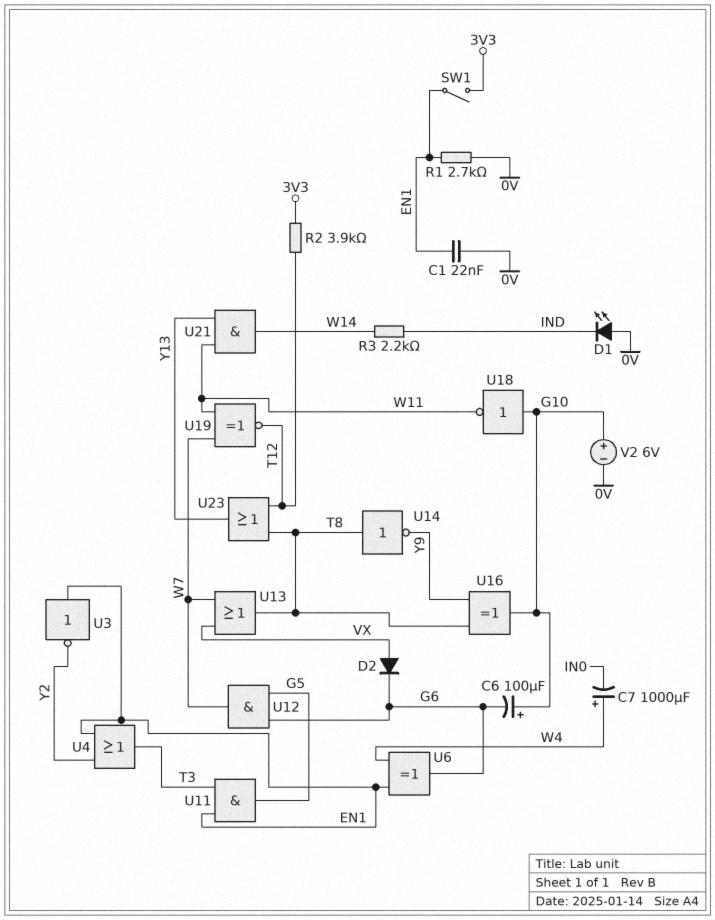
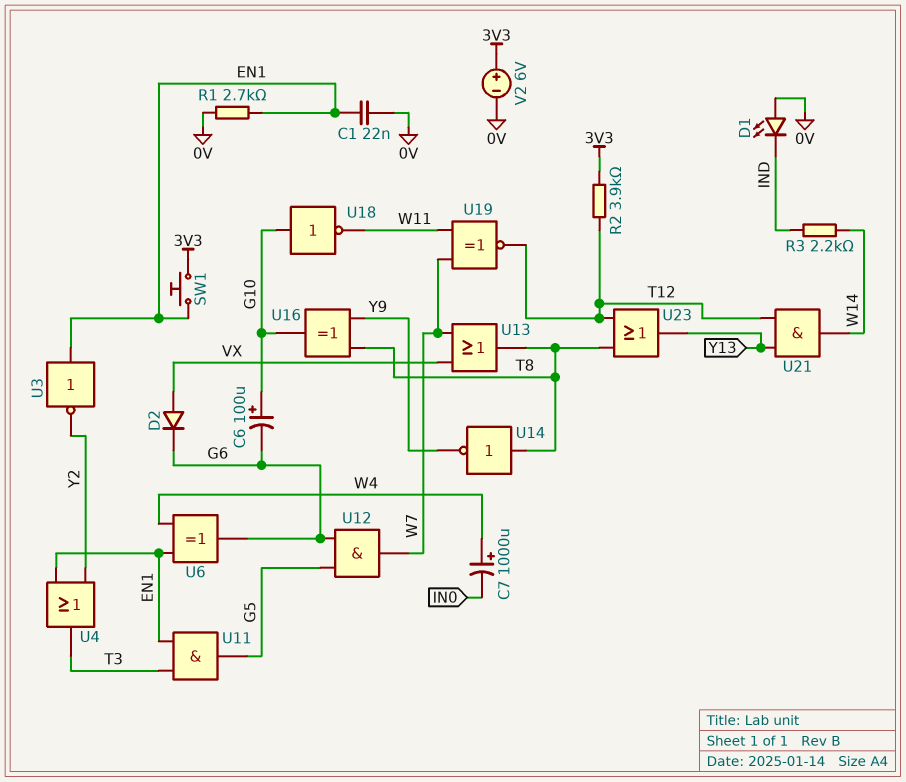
SW1: switch (3V3, EN1) -> button (3V3, EN1)
U21: AND (in W11, in Y13, out W14) -> AND (in T12, in Y13, out W14)
V2: 6V (plus G10, minus 0V) -> 6V (plus 3V3, minus 0V)

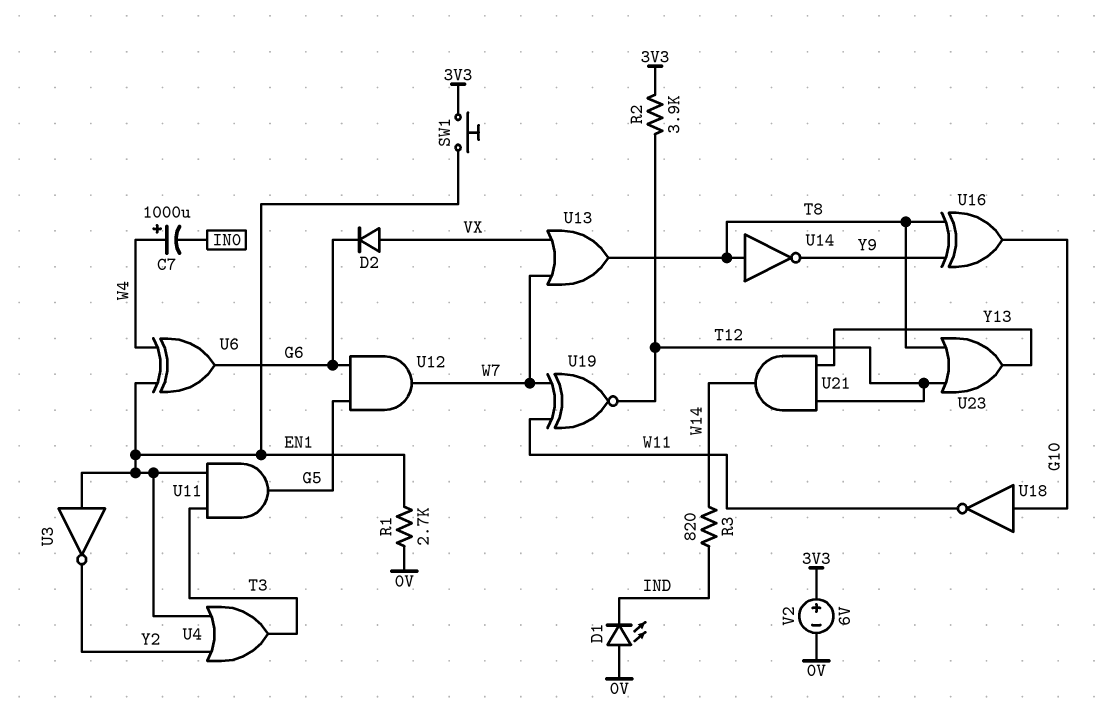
C1: 22nF (0V, EN1) -> none
C6: 100uF (plus G10, minus G6) -> none
R3: 2.2k (IND, W14) -> 820 (IND, W14)

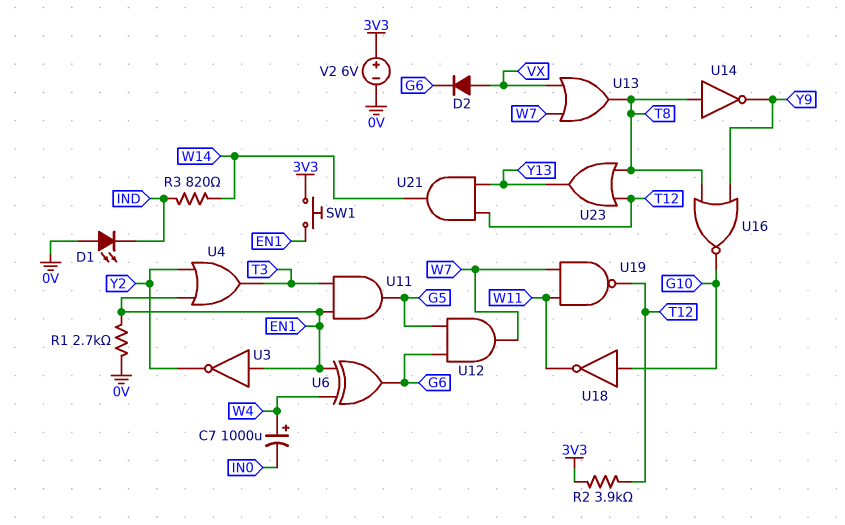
U16: XOR (in T8, in Y9, out G10) -> NOR (in T8, in Y9, out G10)
U19: XNOR (in W7, in W11, out T12) -> NAND (in W7, in W11, out T12)

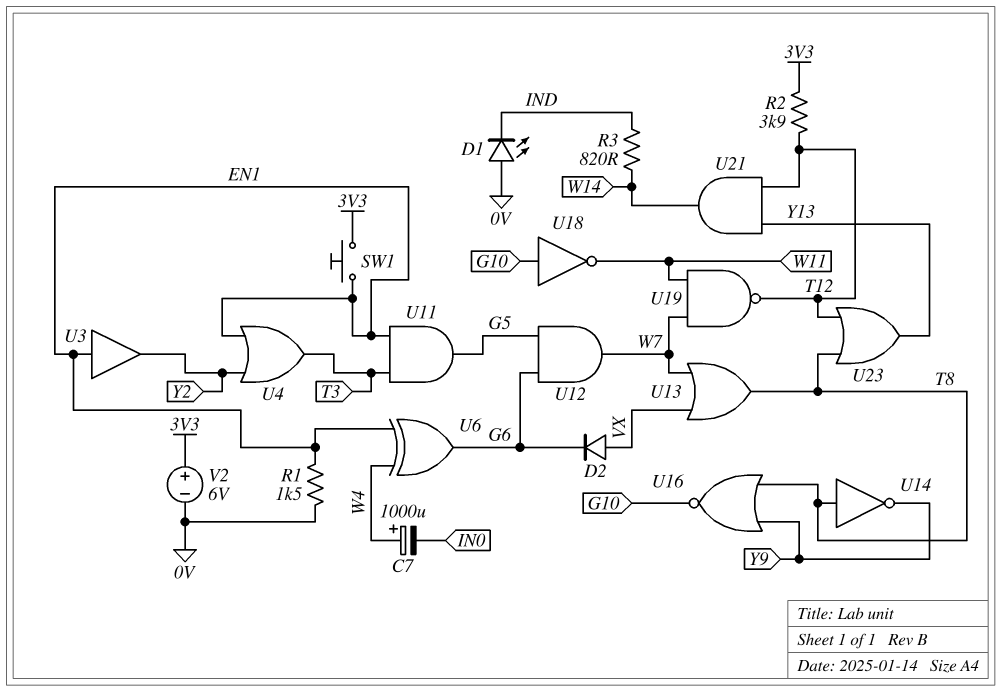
R1: 2.7k (0V, EN1) -> 1.5k (0V, EN1)
U3: NOT (in EN1, out Y2) -> buffer (in EN1, out Y2)

